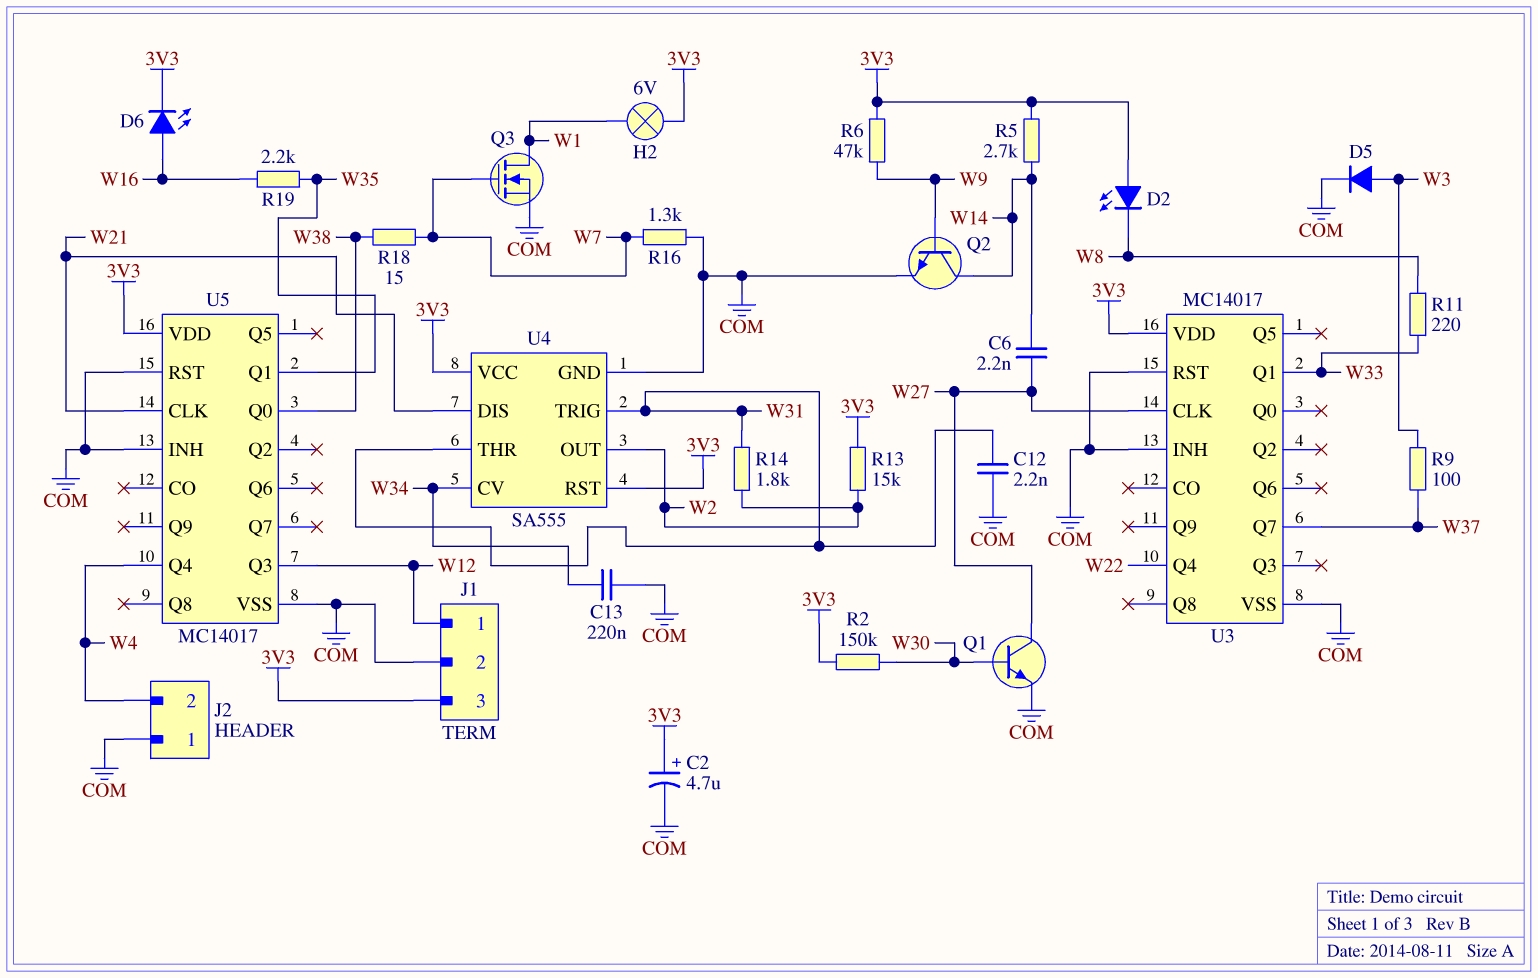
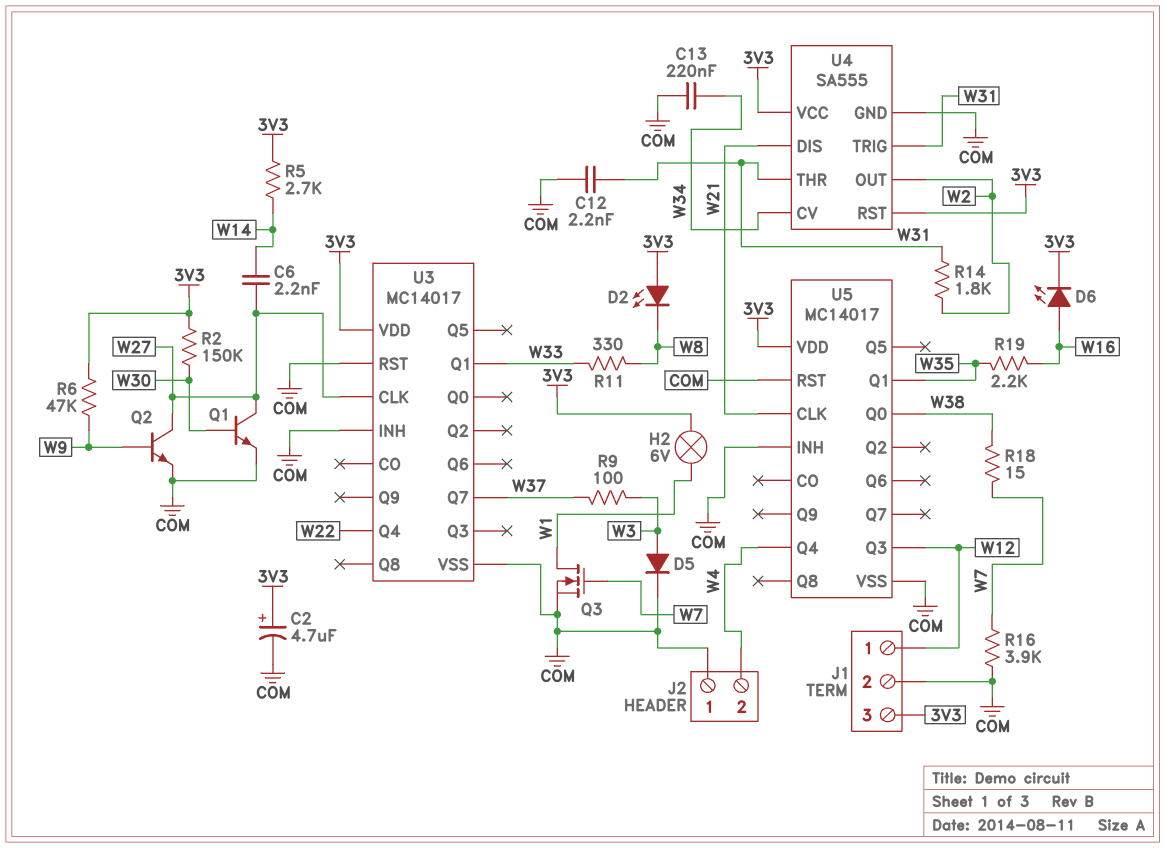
Q2: NPN (B W9, C W14, E COM) -> NPN (B W9, C W27, E COM)
R11: 220 (W8, W33) -> 330 (W8, W33)
R13: 15k (3V3, W2) -> none
R16: 1.3k (COM, W7) -> 3.9k (COM, W7)

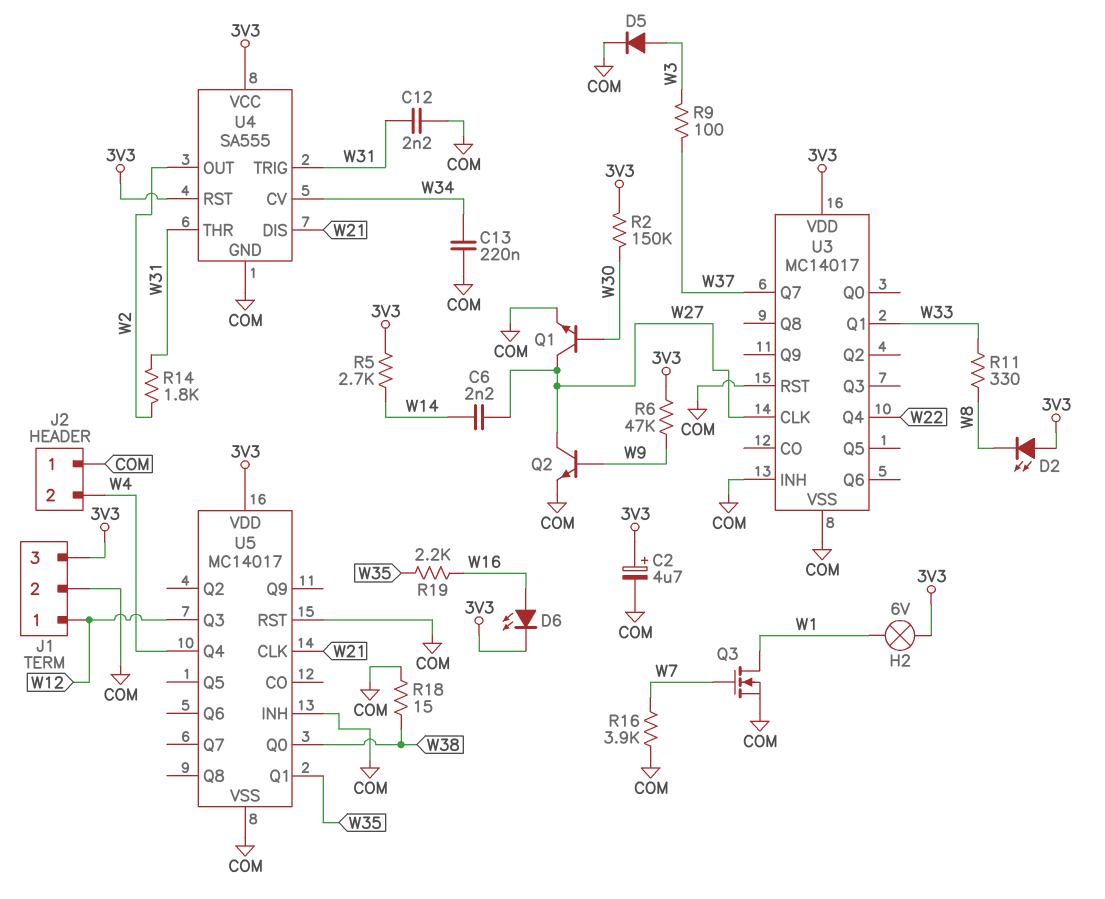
R18: 15 (W7, W38) -> 15 (COM, W38)

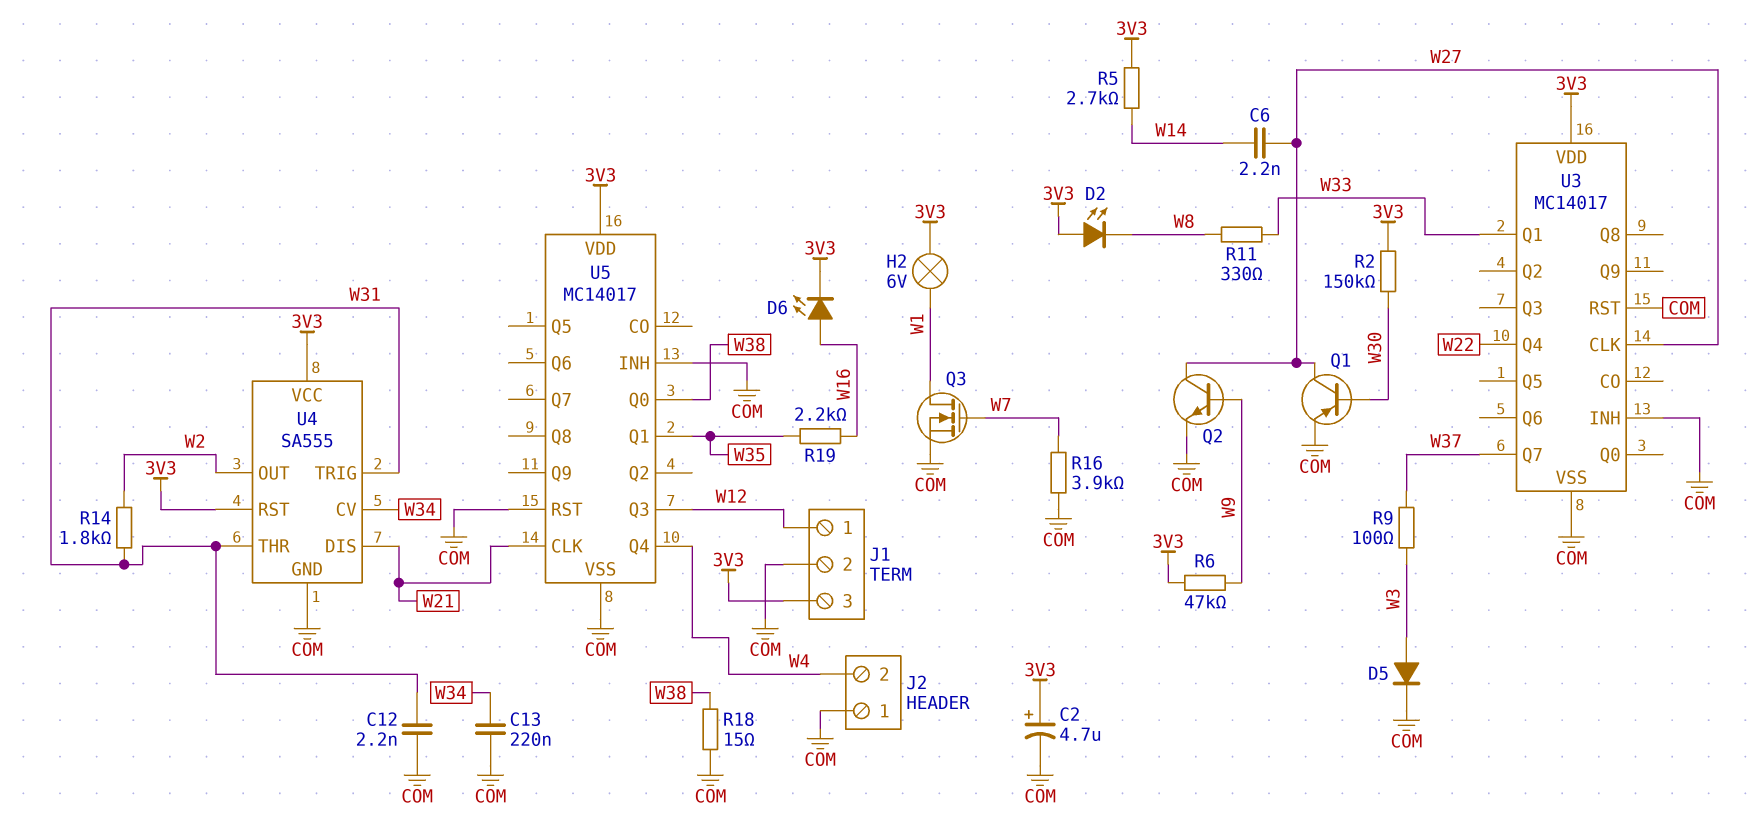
Q1: NPN (B W30, C W27, E COM) -> PNP (B W30, C W27, E COM)

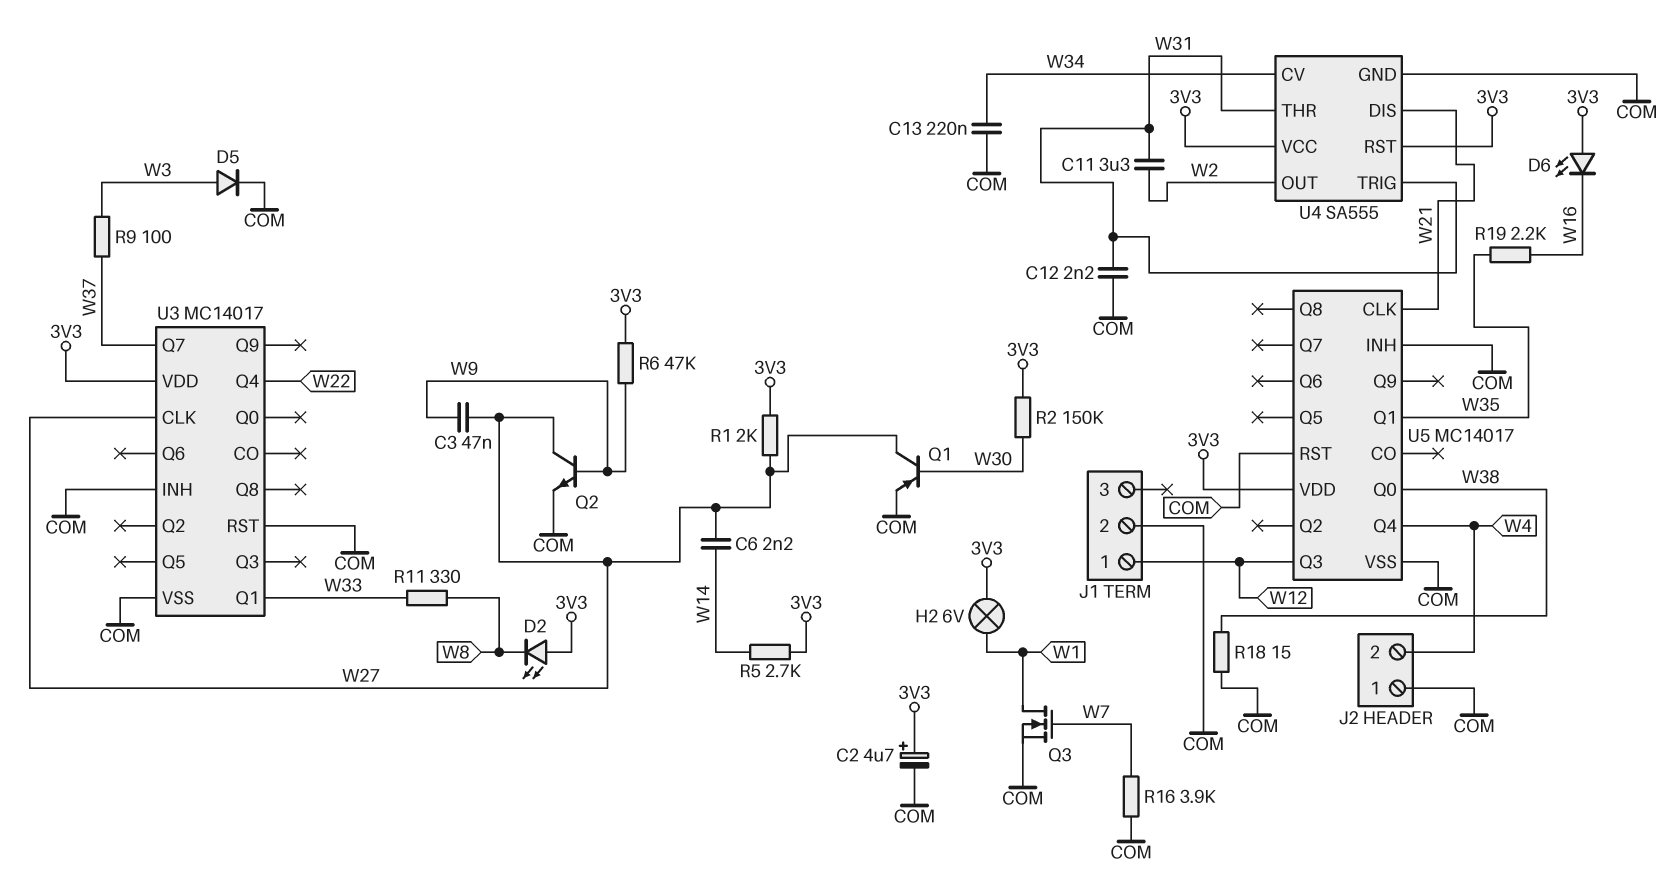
C3: none -> 47nF (W9, W27)
C11: none -> 3.3uF (W2, W31)
D6: LED (A W16, K 3V3) -> LED (A 3V3, K W16)
J1 pin 3: 3V3 -> none
R1: none -> 2k (3V3, W27)
R14: 1.8k (W2, W31) -> none

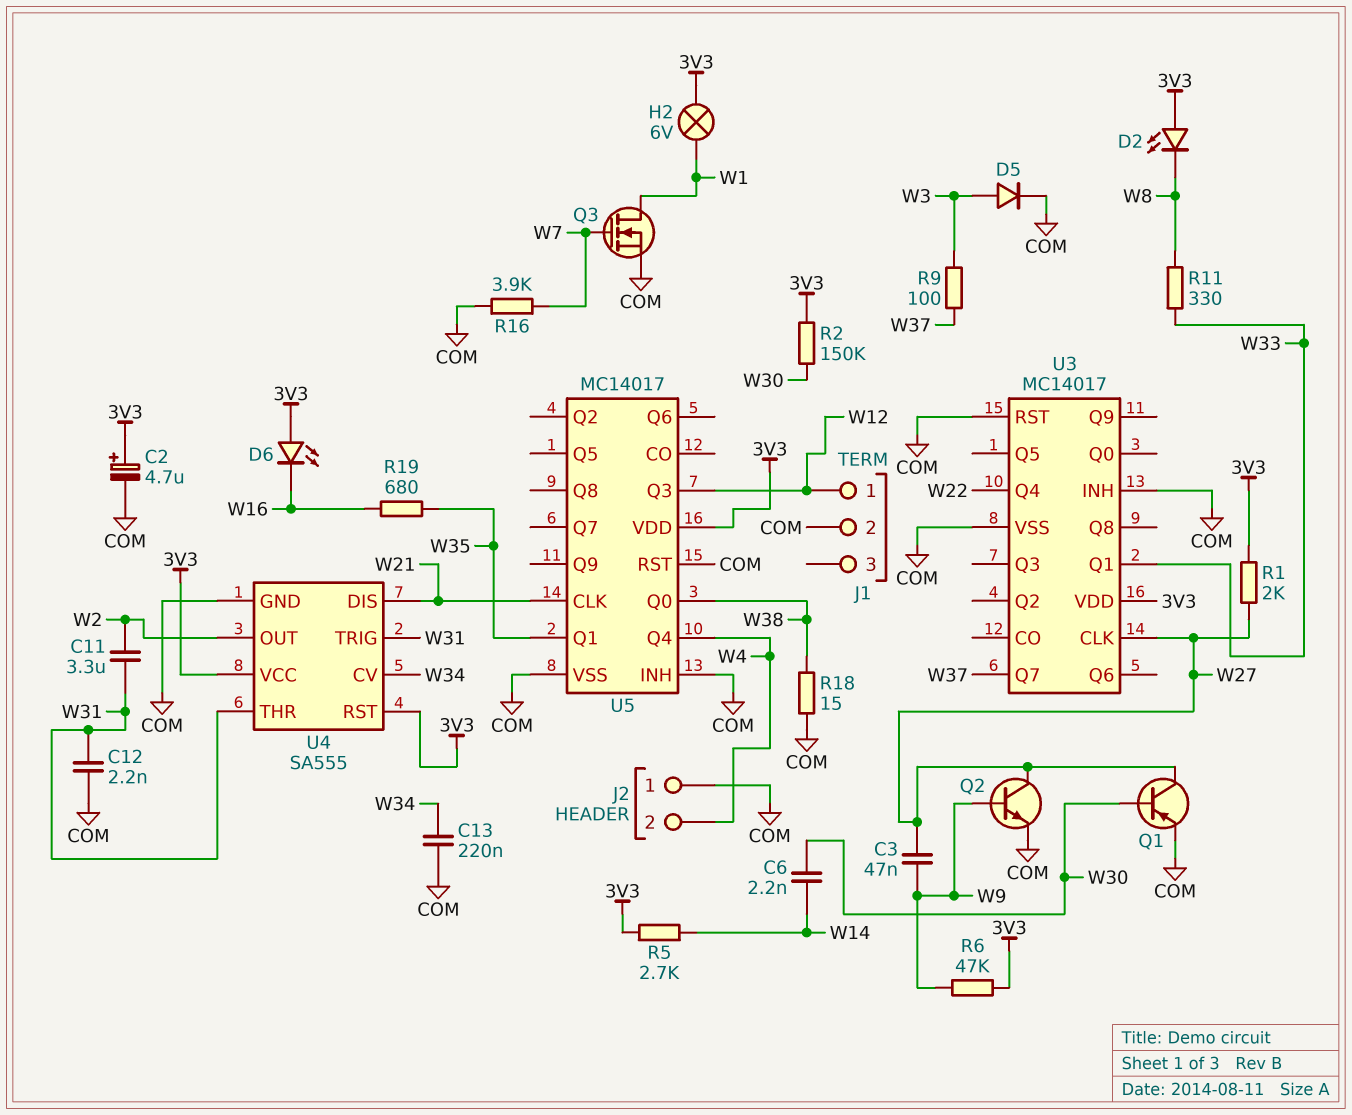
C6: 2.2nF (W14, W27) -> 2.2nF (W14, W30)
R19: 2.2k (W16, W35) -> 680 (W16, W35)

